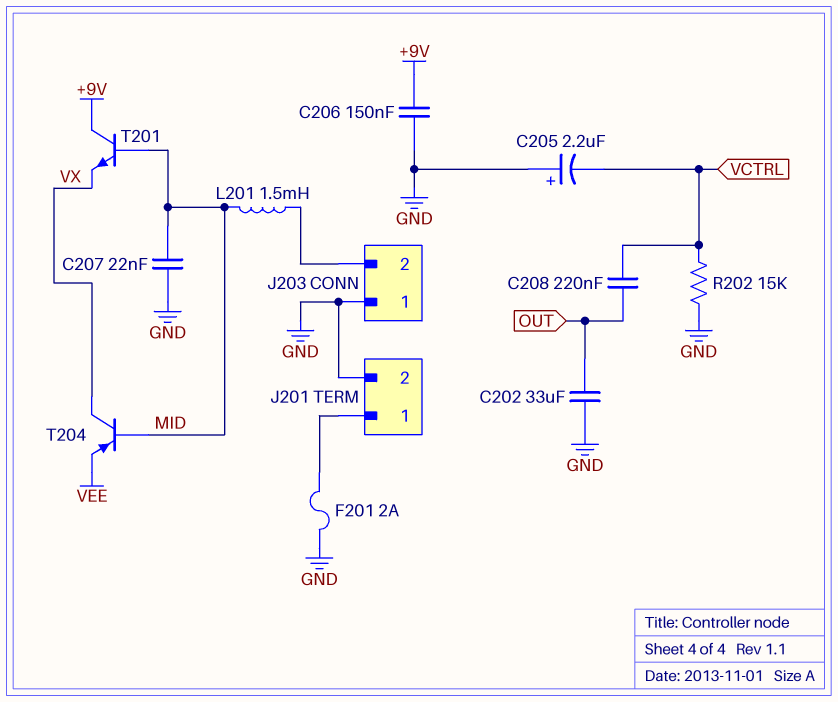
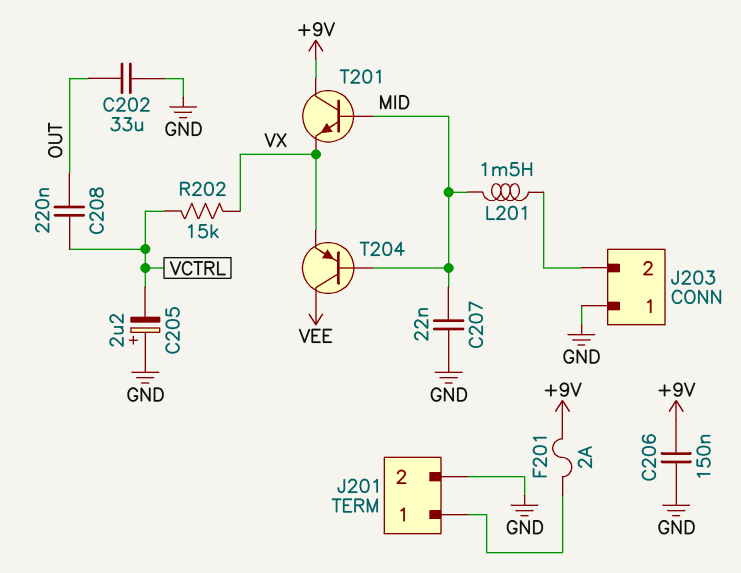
F201: 2A (GND, J201/1) -> 2A (+9V, J201/1)
R202: 15k (GND, VCTRL) -> 15k (VCTRL, VX)
T204: PNP (B MID, C VX, E VEE) -> PNP (B MID, C VEE, E VX)

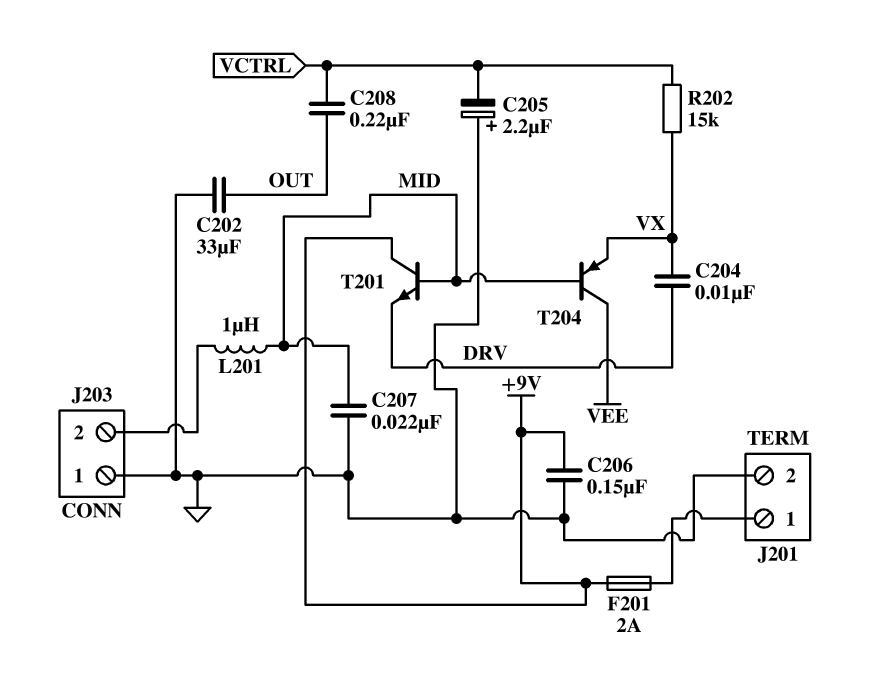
C204: none -> 10nF (DRV, VX)
L201: 1.5mH (J203/2, MID) -> 1uH (J203/2, MID)
T201: NPN (B MID, C +9V, E VX) -> NPN (B MID, C +9V, E DRV)

